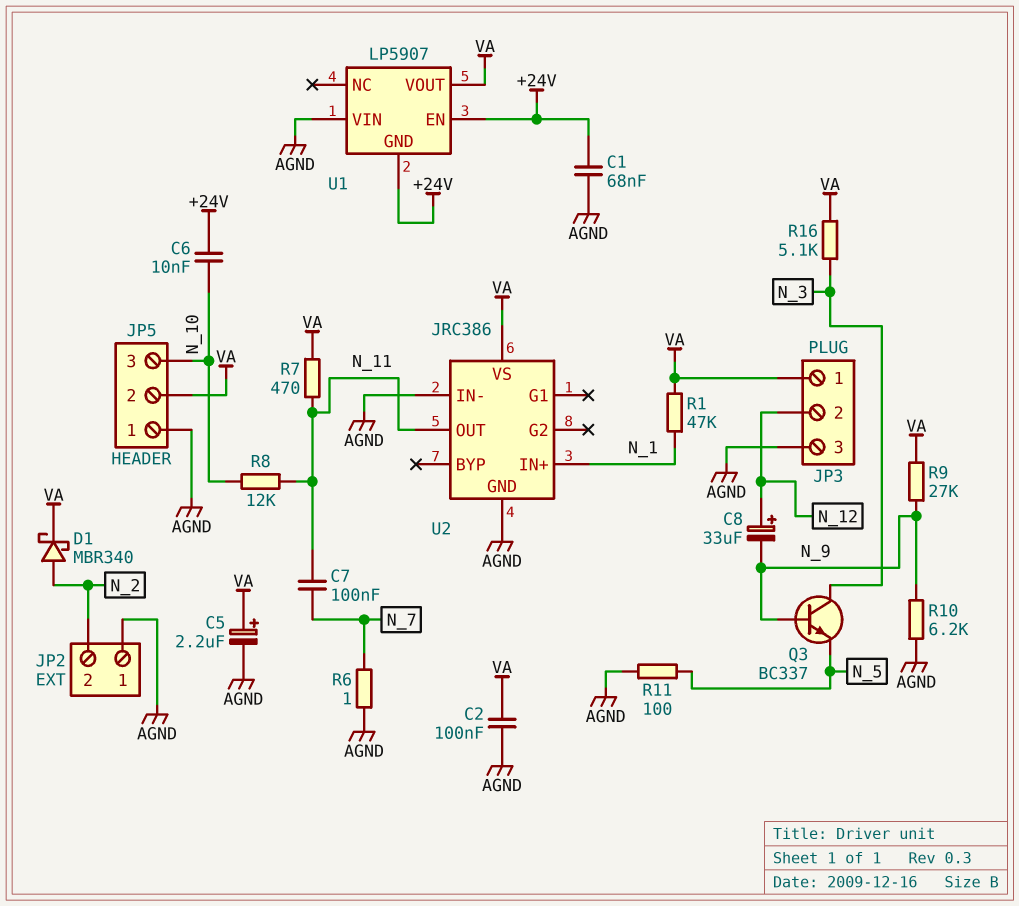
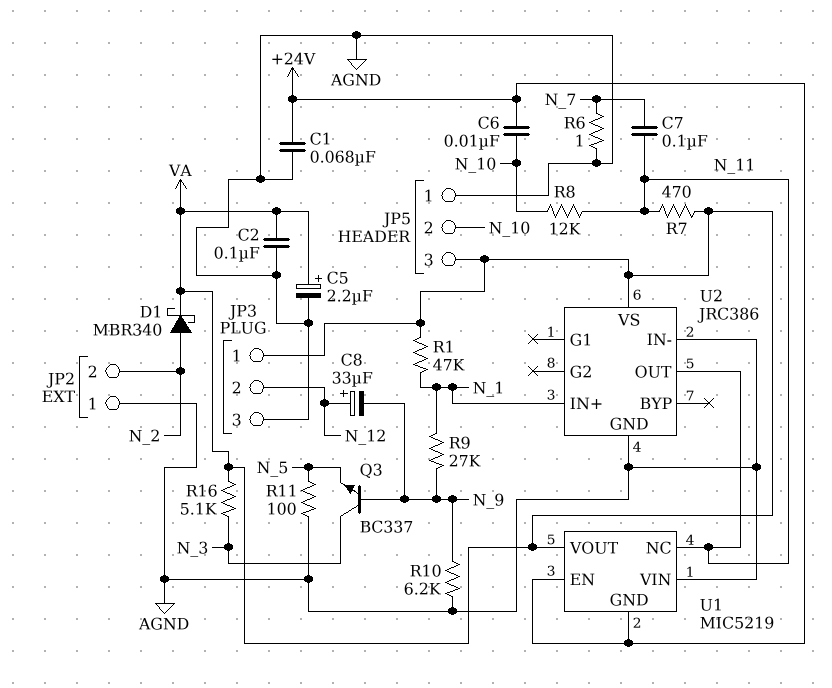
JP5 pin 2: VA -> N_10
JP5 pin 3: N_10 -> VA
R9: 27k (N_9, VA) -> 27k (N_1, N_9)
U1: LP5907 -> MIC5219
U1 pin NC: none -> N_11

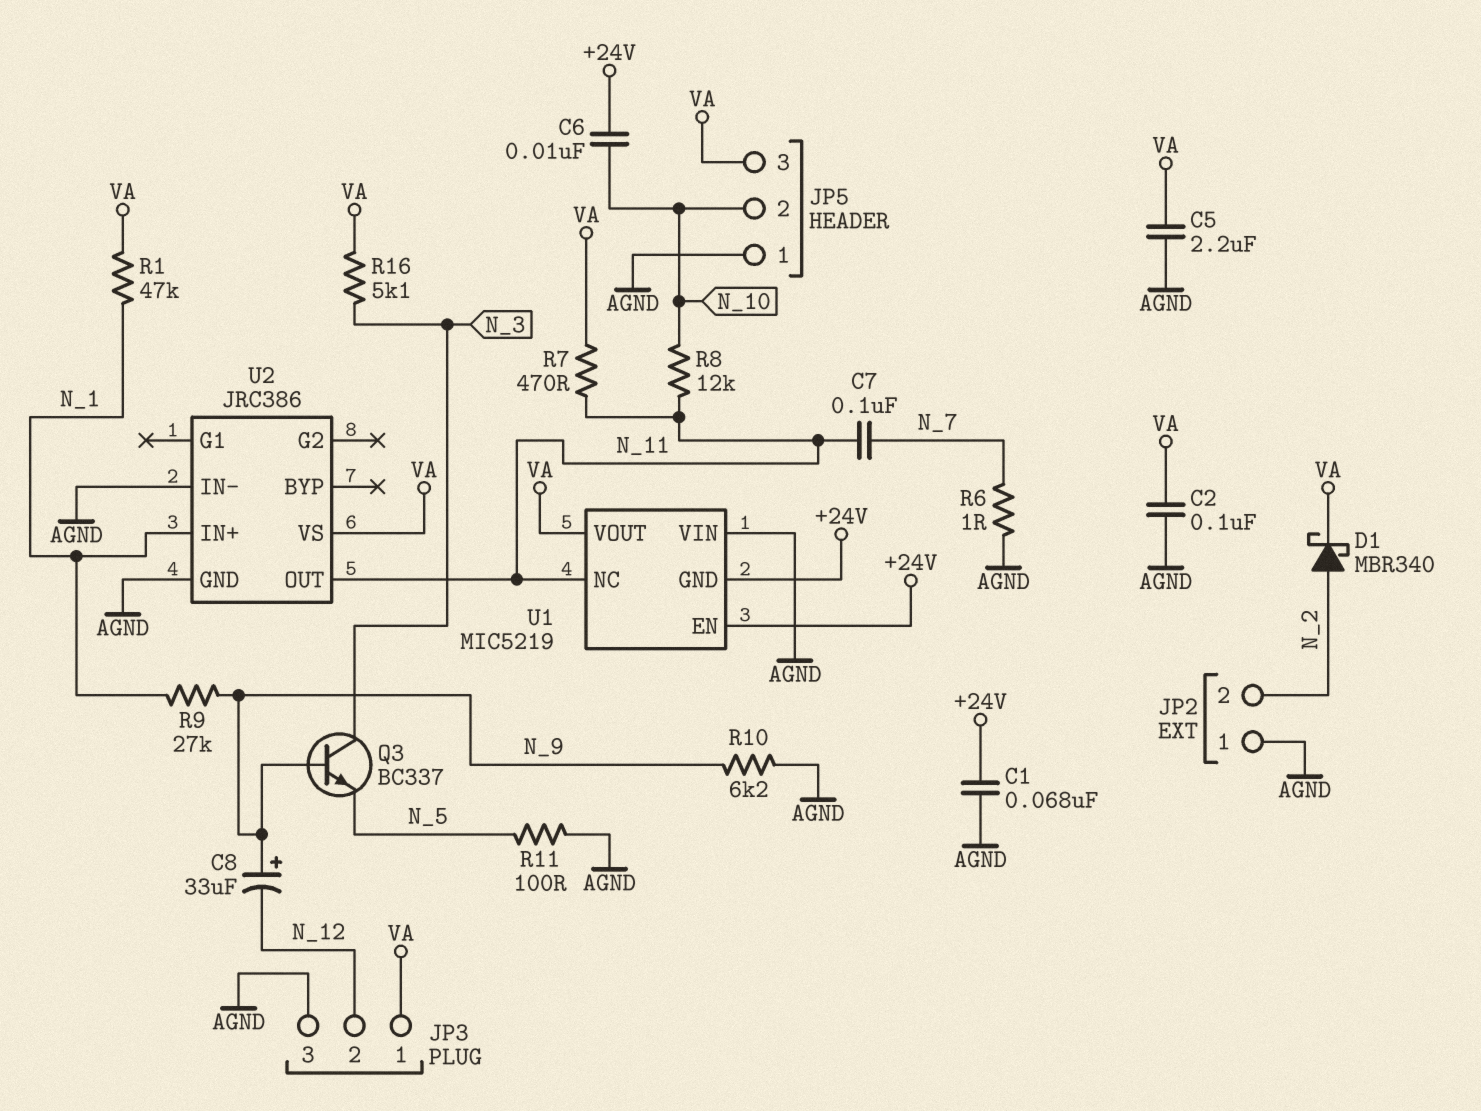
C5: 2.2uF (plus VA, minus AGND) -> 2.2uF (AGND, VA)
C8: 33uF (plus N_12, minus N_9) -> 33uF (plus N_9, minus N_12)

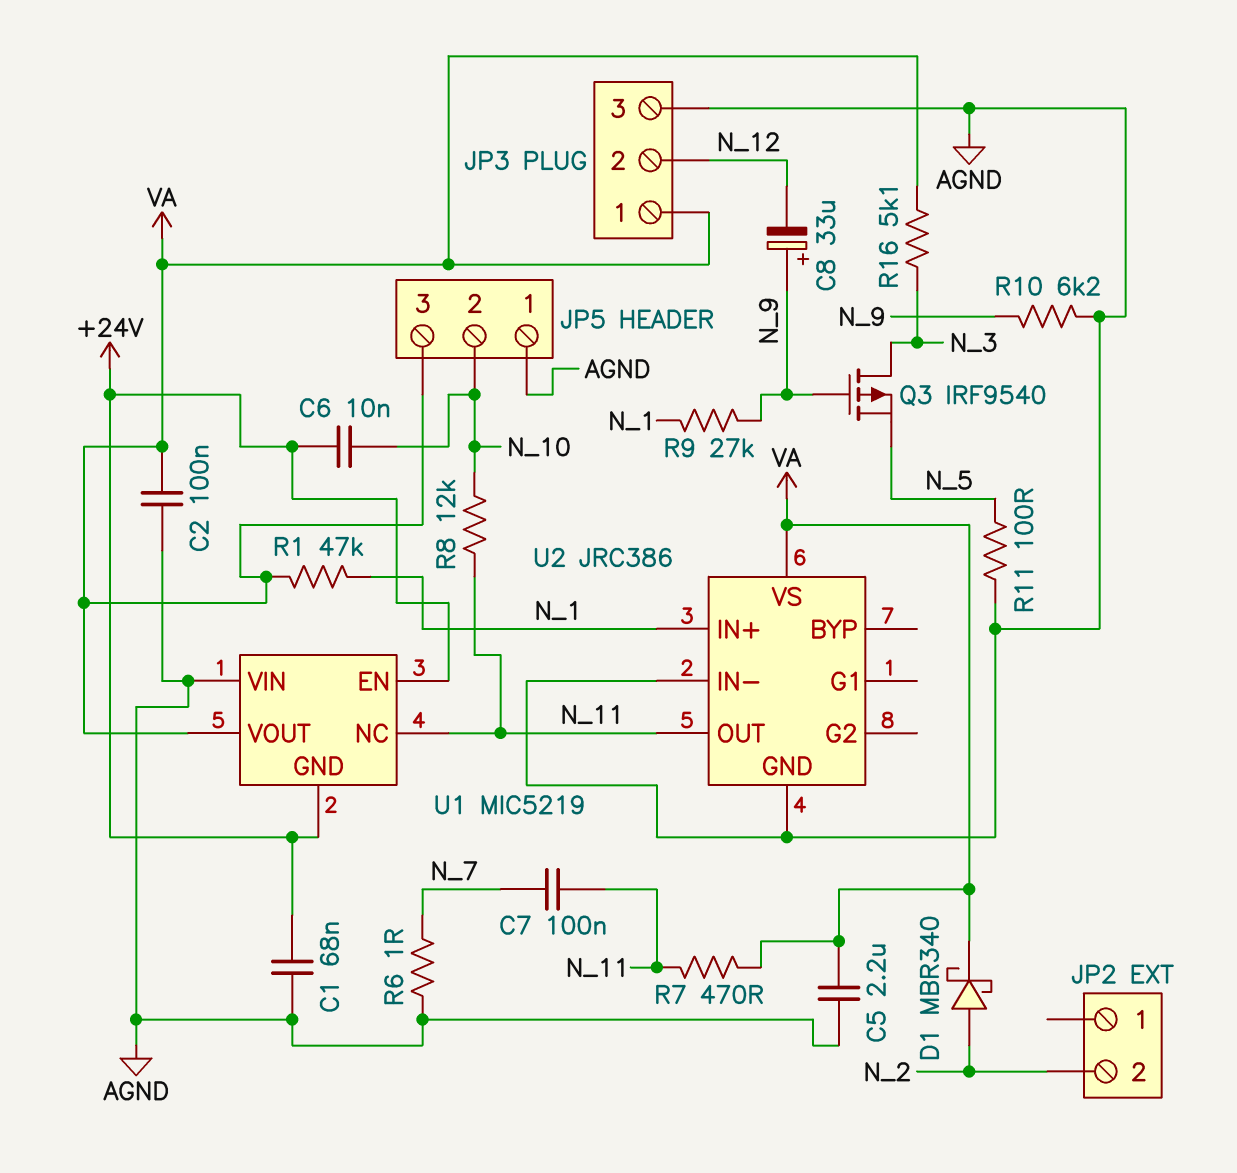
JP2 pin 1: AGND -> none
Q3: NPN BC337 (B N_9, C N_3, E N_5) -> PMOS IRF9540 (G N_9, D N_3, S N_5)

